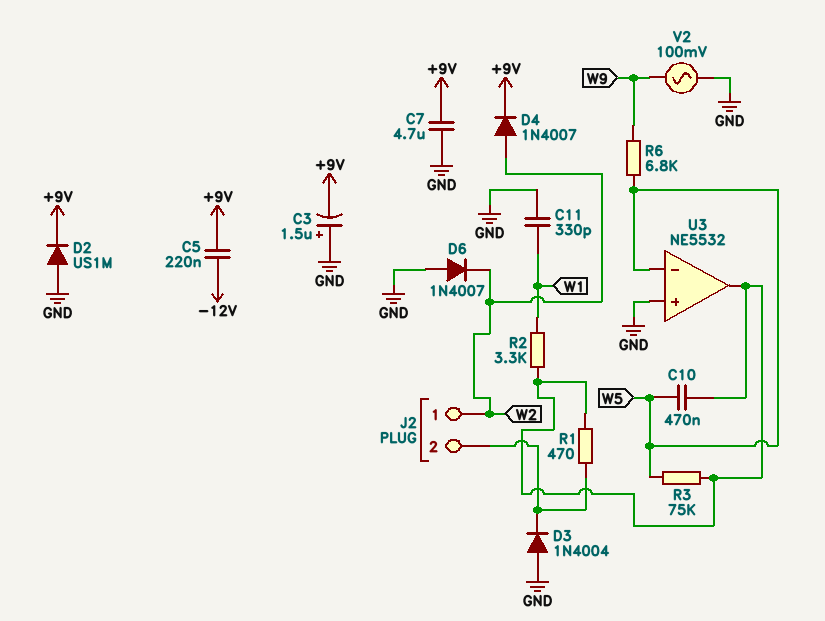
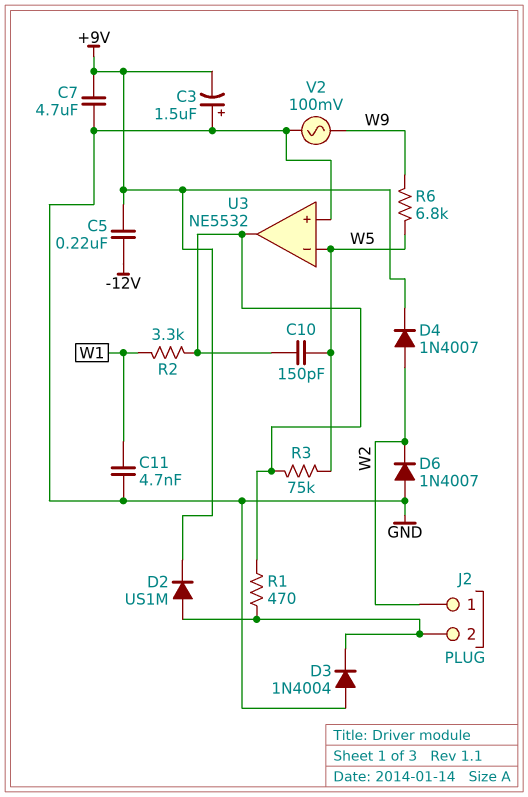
C10: 470nF (U3/out, W5) -> 150pF (U3/out, W5)
C11: 330pF (GND, W1) -> 4.7nF (GND, W1)
D2: diode US1M (A GND, K +9V) -> diode US1M (A J2/2, K +9V)

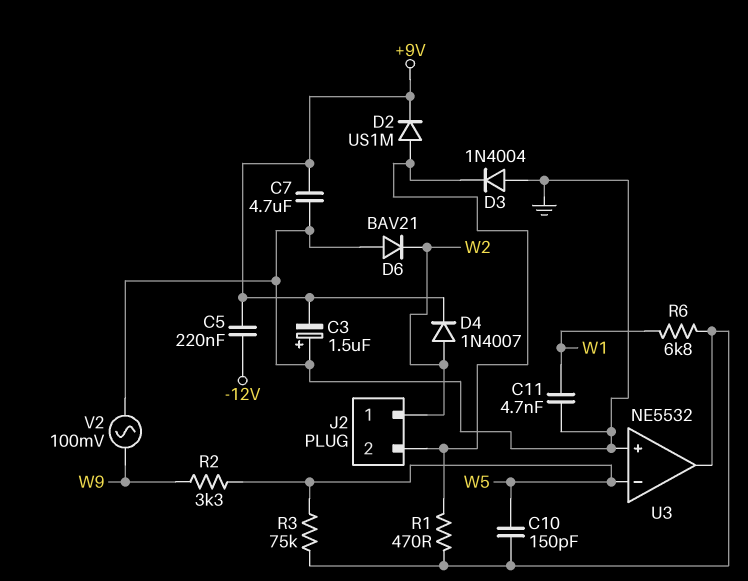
D6: diode 1N4007 (A GND, K W2) -> diode BAV21 (A GND, K W2)
R2: 3.3k (U3/out, W1) -> 3.3k (W5, W9)
R6: 6.8k (W5, W9) -> 6.8k (U3/out, W1)

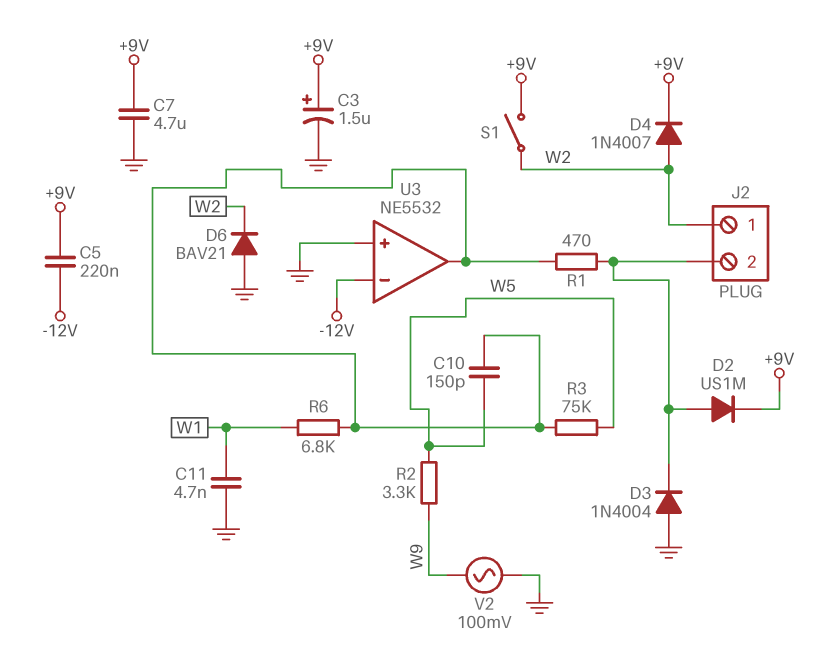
C3: 1.5uF (plus GND, minus +9V) -> 1.5uF (plus +9V, minus GND)
S1: none -> switch (+9V, W2)
U3 pin in-: W5 -> -12V

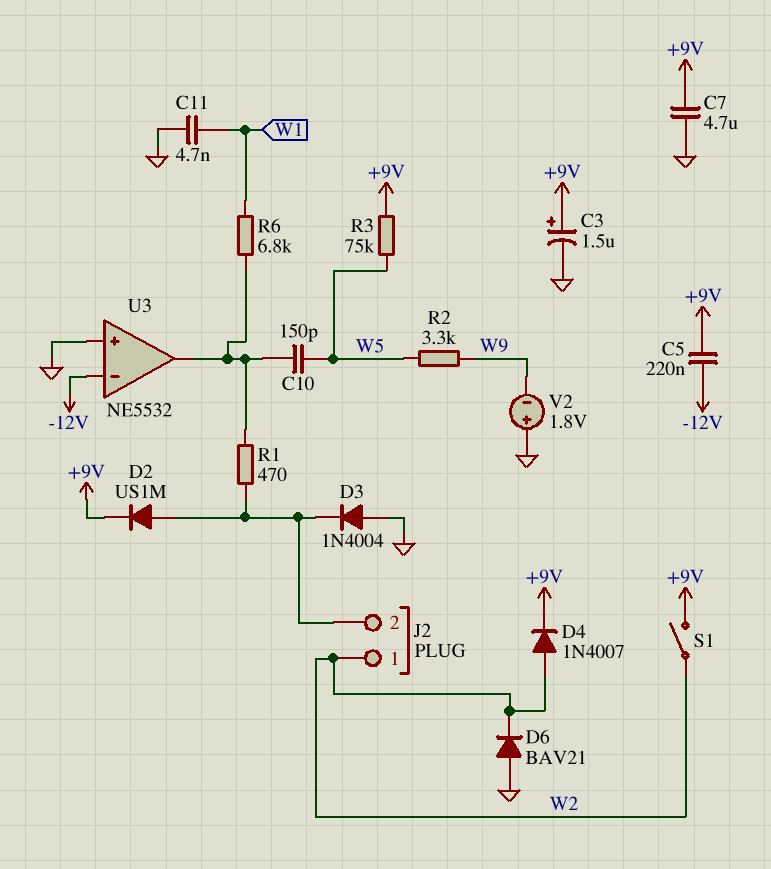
R3: 75k (U3/out, W5) -> 75k (+9V, W5)
V2: AC 100mV (GND, W9) -> 1.8V (plus GND, minus W9)

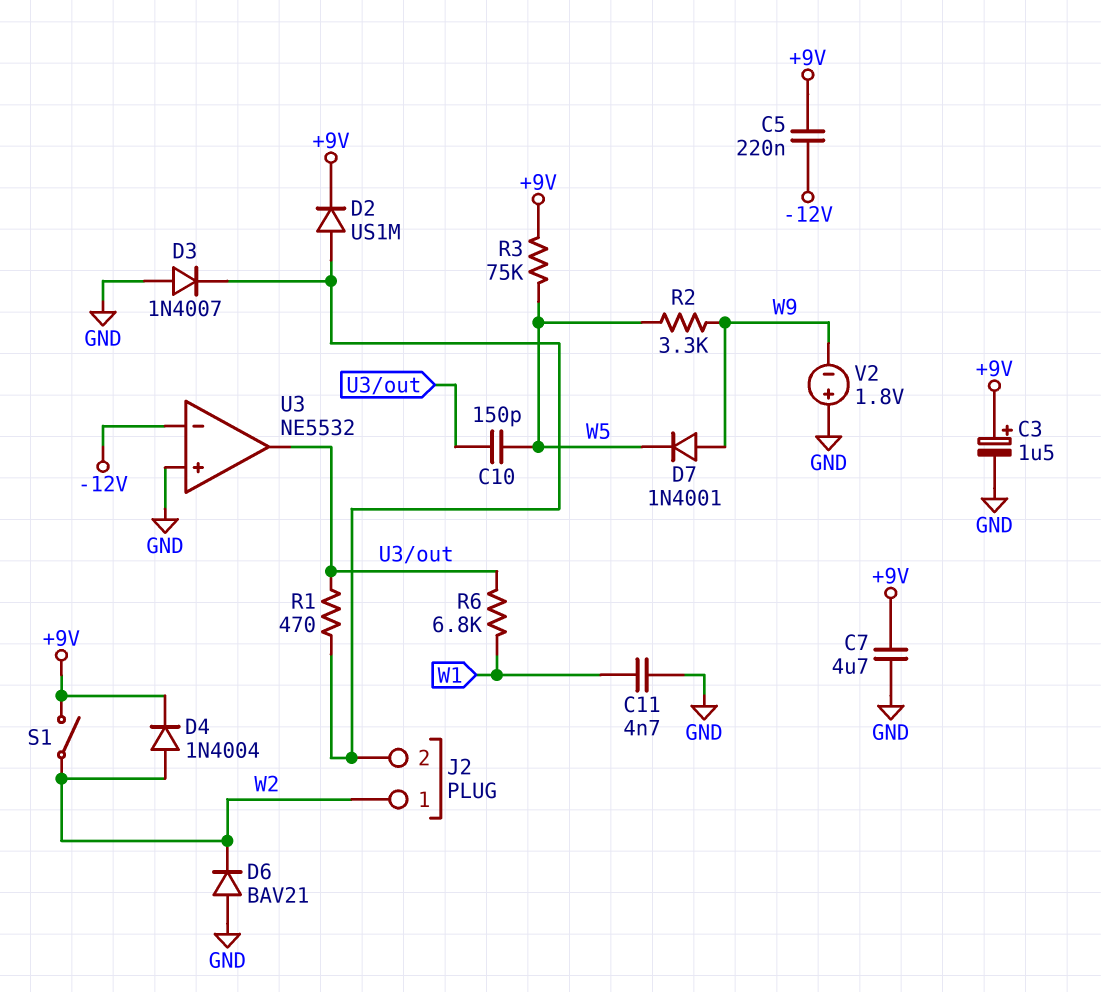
D3: diode 1N4004 (A GND, K J2/2) -> diode 1N4007 (A GND, K J2/2)
D4: diode 1N4007 (A W2, K +9V) -> diode 1N4004 (A W2, K +9V)
D7: none -> diode 1N4001 (A W9, K W5)

